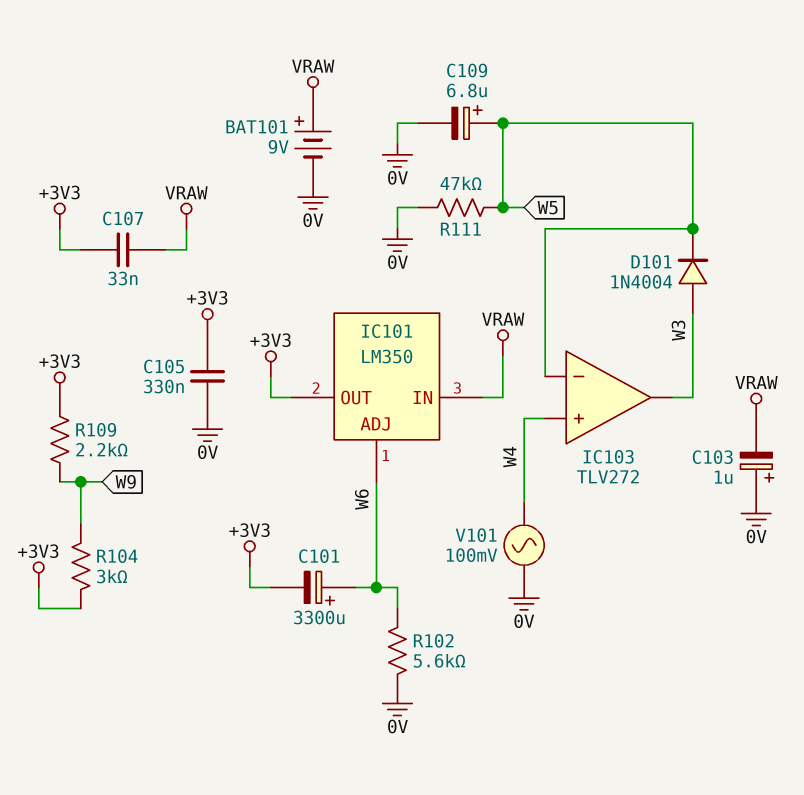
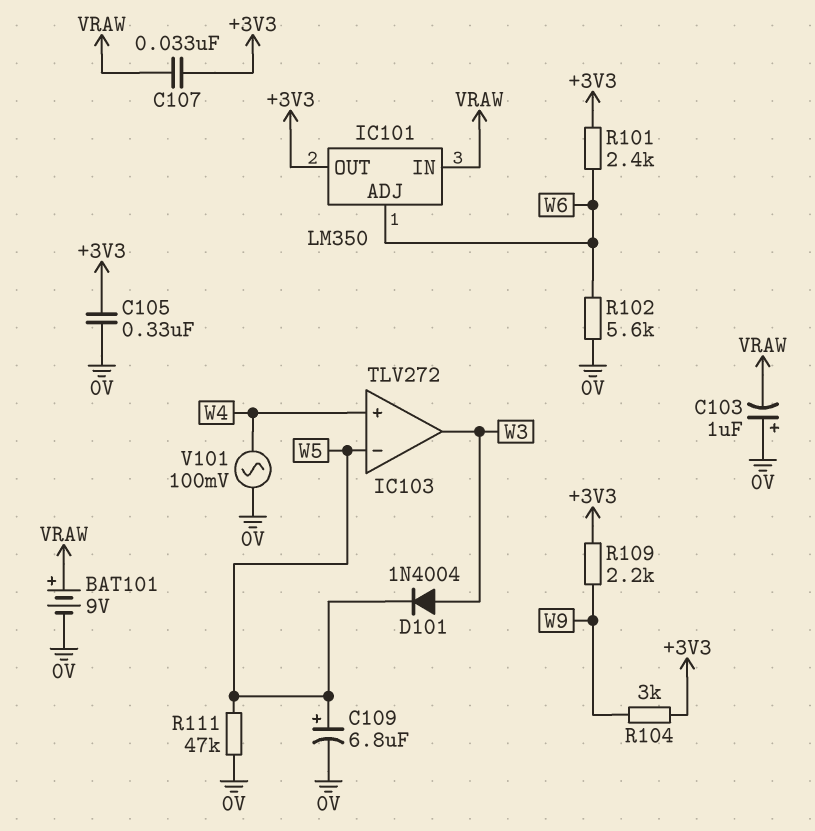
C101: 3300uF (plus W6, minus +3V3) -> none
R101: none -> 2.4k (+3V3, W6)

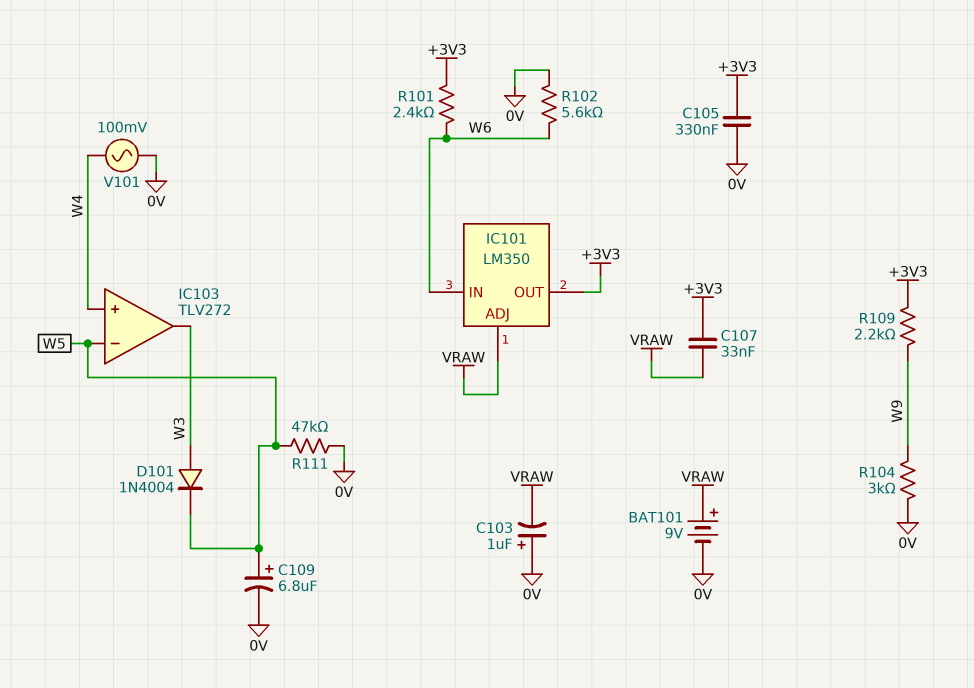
IC101 pin ADJ: W6 -> VRAW
IC101 pin IN: VRAW -> W6
R104: 3k (+3V3, W9) -> 3k (0V, W9)

